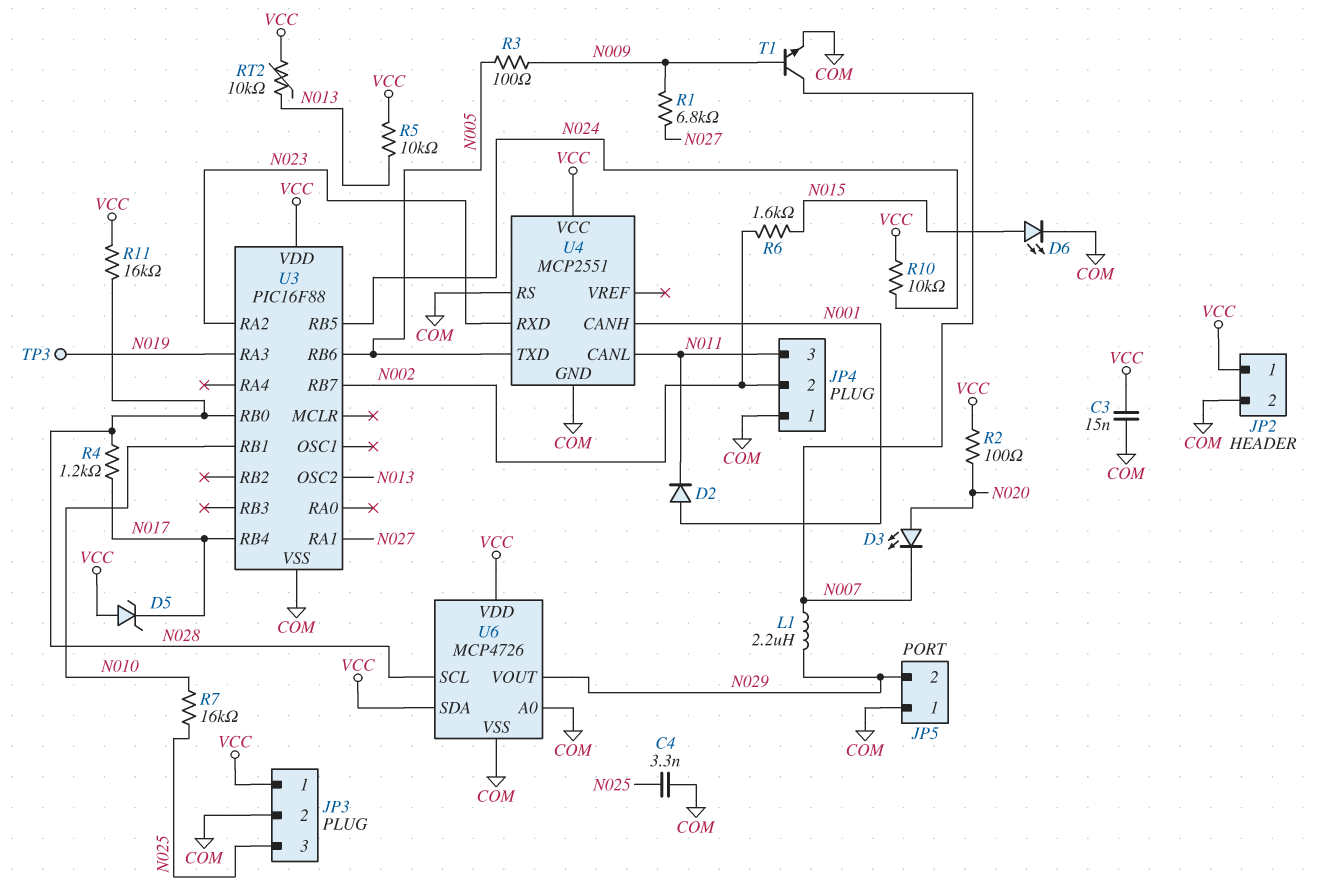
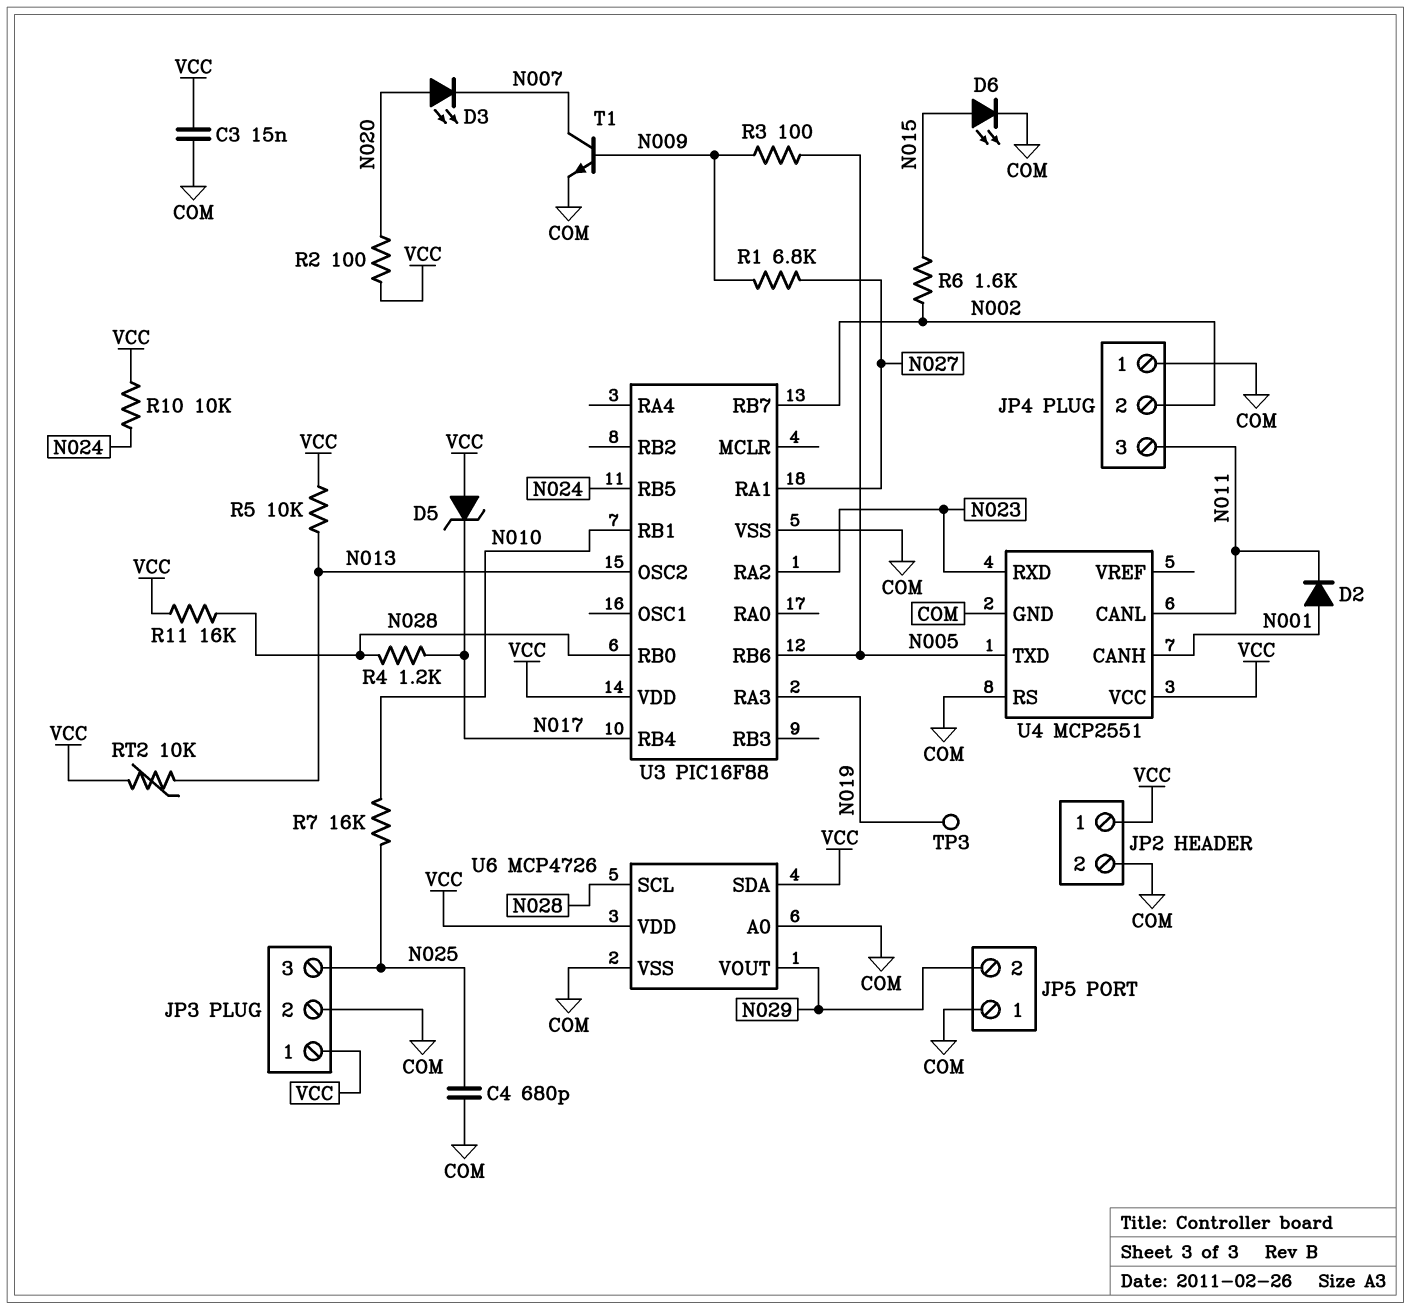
C4: 3.3nF (COM, N025) -> 680pF (COM, N025)
L1: 2.2uH (N007, N029) -> none

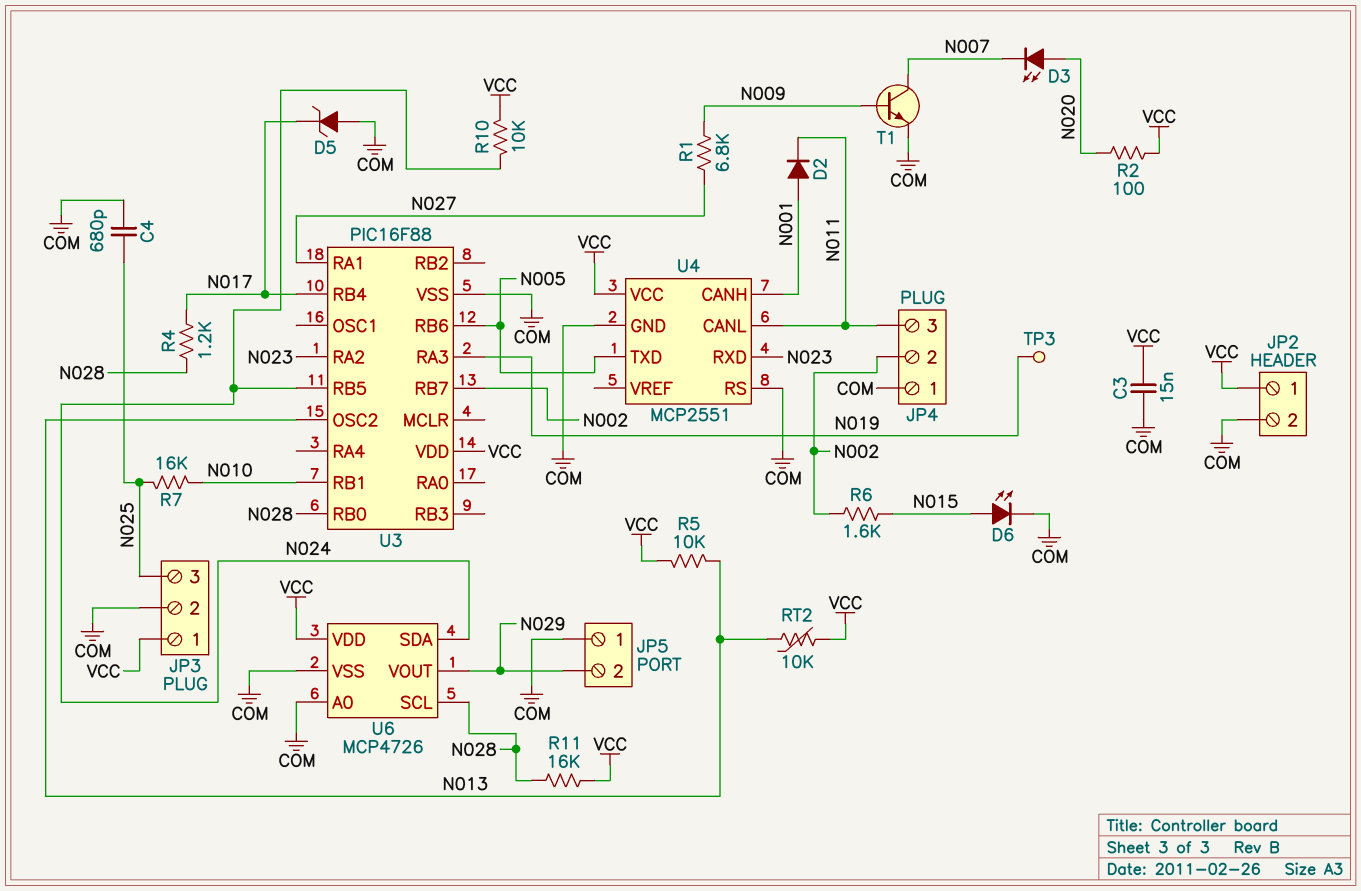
D5: zener (A VCC, K N017) -> zener (A COM, K N017)
R3: 100 (N005, N009) -> none
U6 pin SDA: VCC -> N024

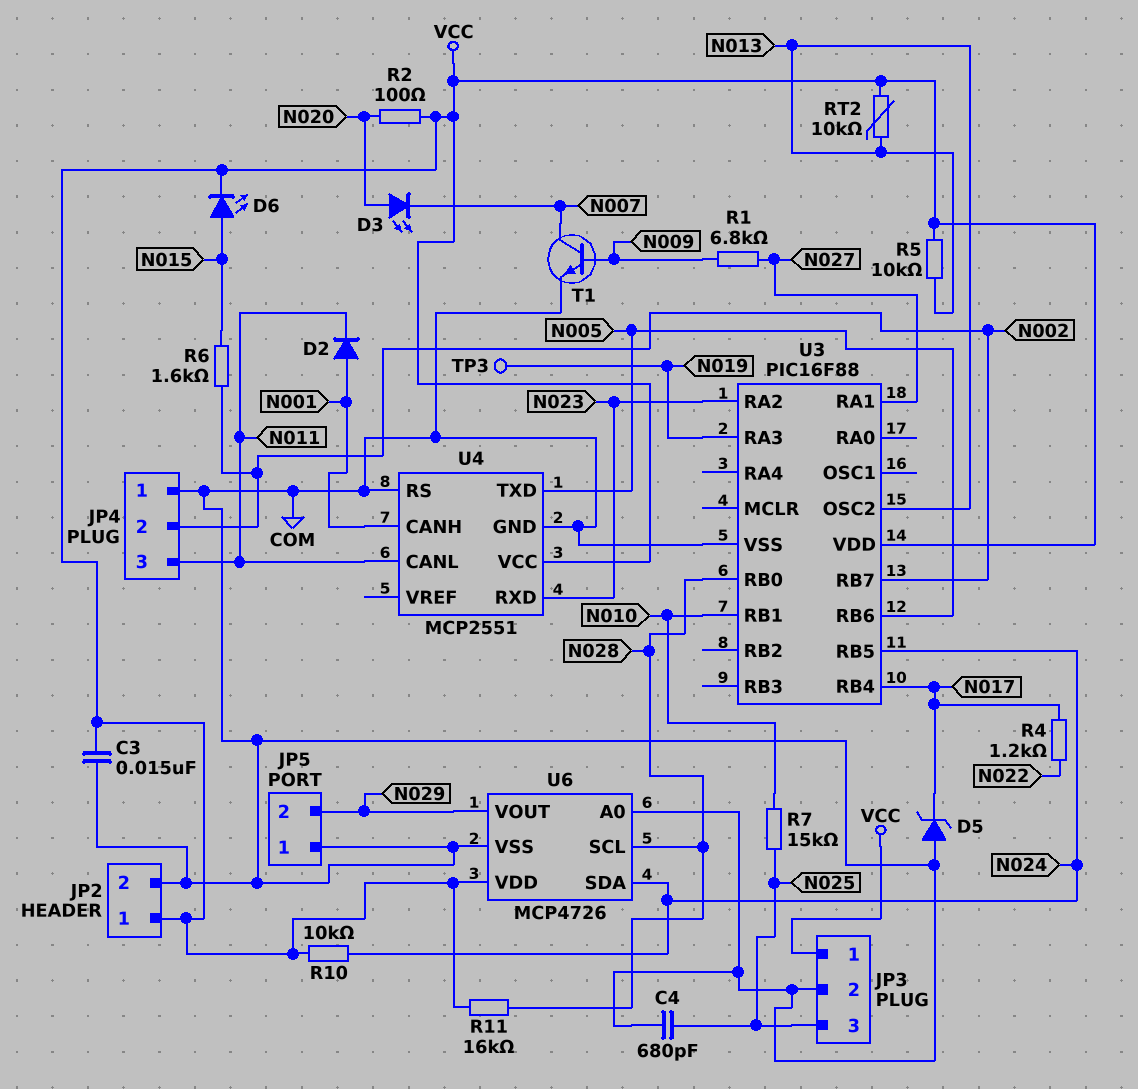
D6: LED (A N015, K COM) -> LED (A N015, K VCC)
R4: 1.2k (N017, N028) -> 1.2k (N017, N022)
R7: 16k (N010, N025) -> 15k (N010, N025)

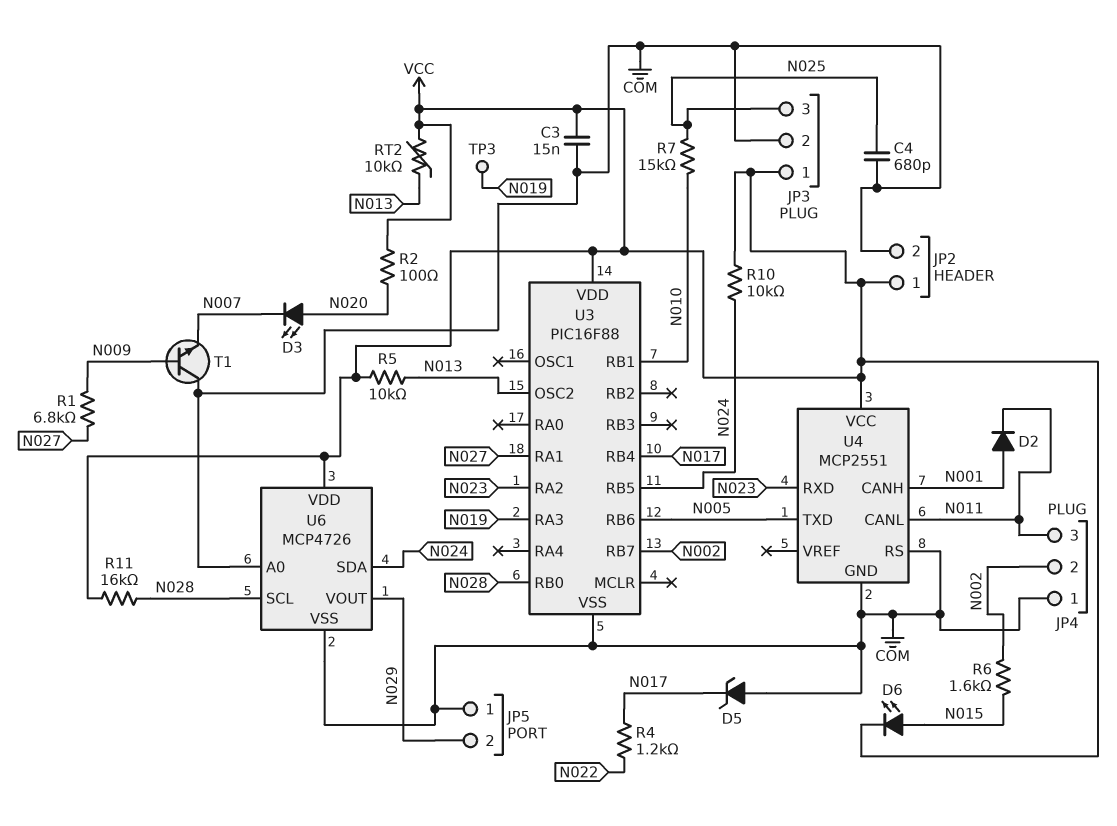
T1: NPN (B N009, C N007, E COM) -> NPN (B N009, C COM, E N007)

